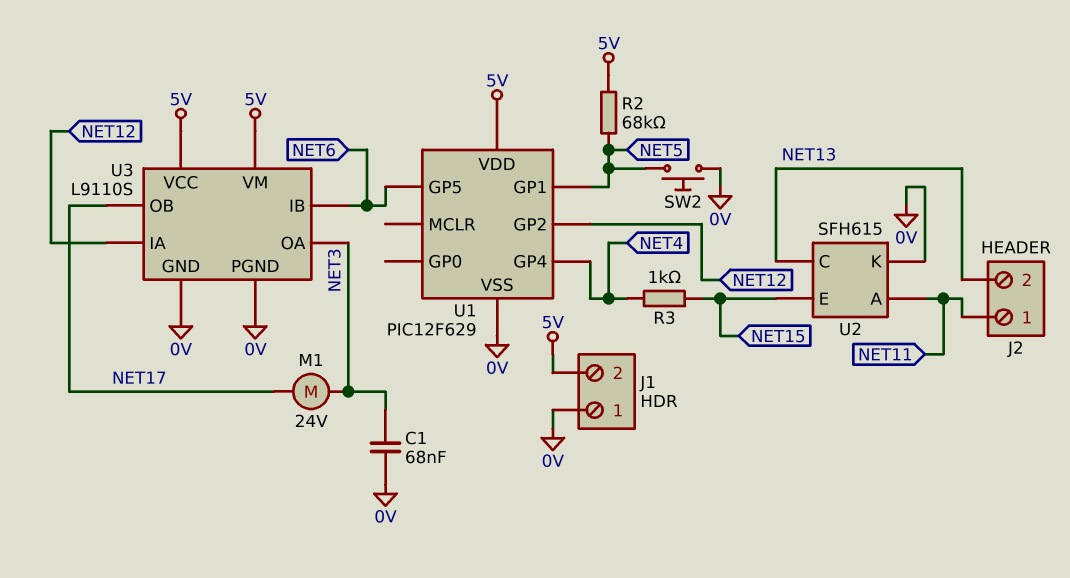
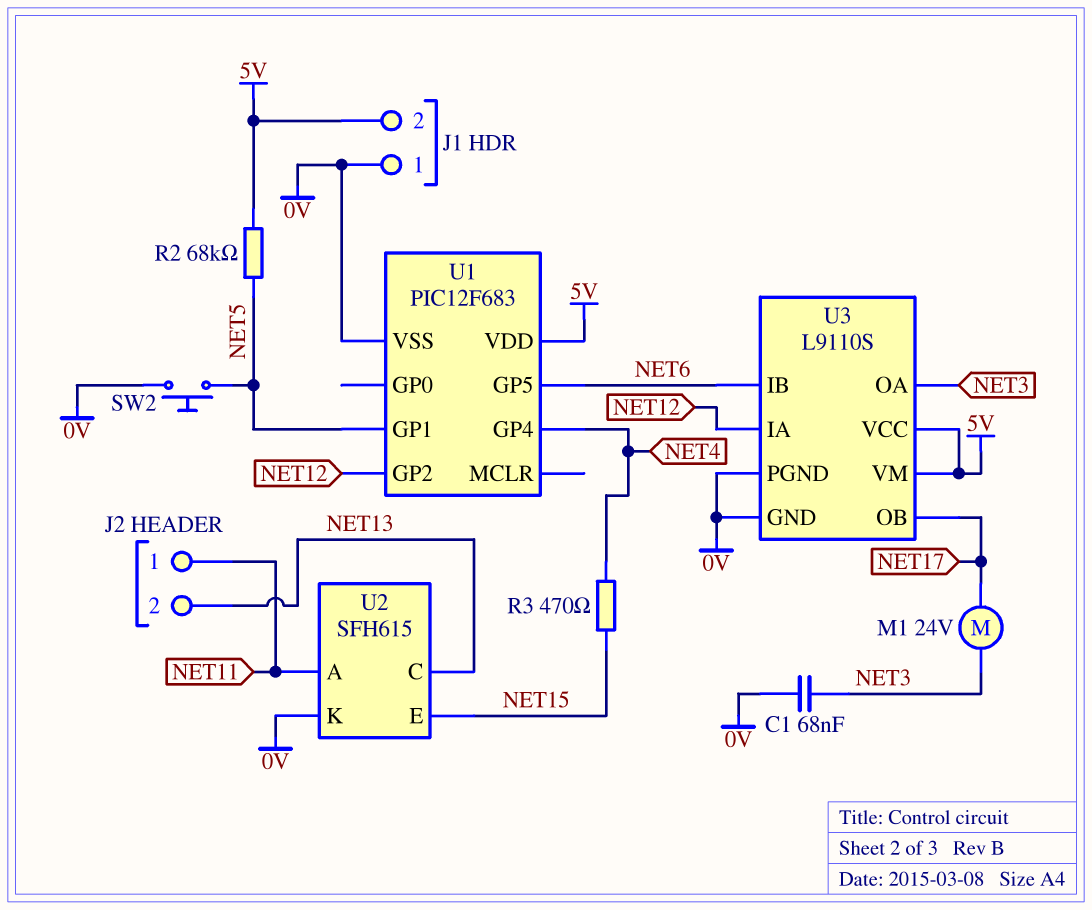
R3: 1k (NET4, NET15) -> 470 (NET4, NET15)
U1: PIC12F629 -> PIC12F683

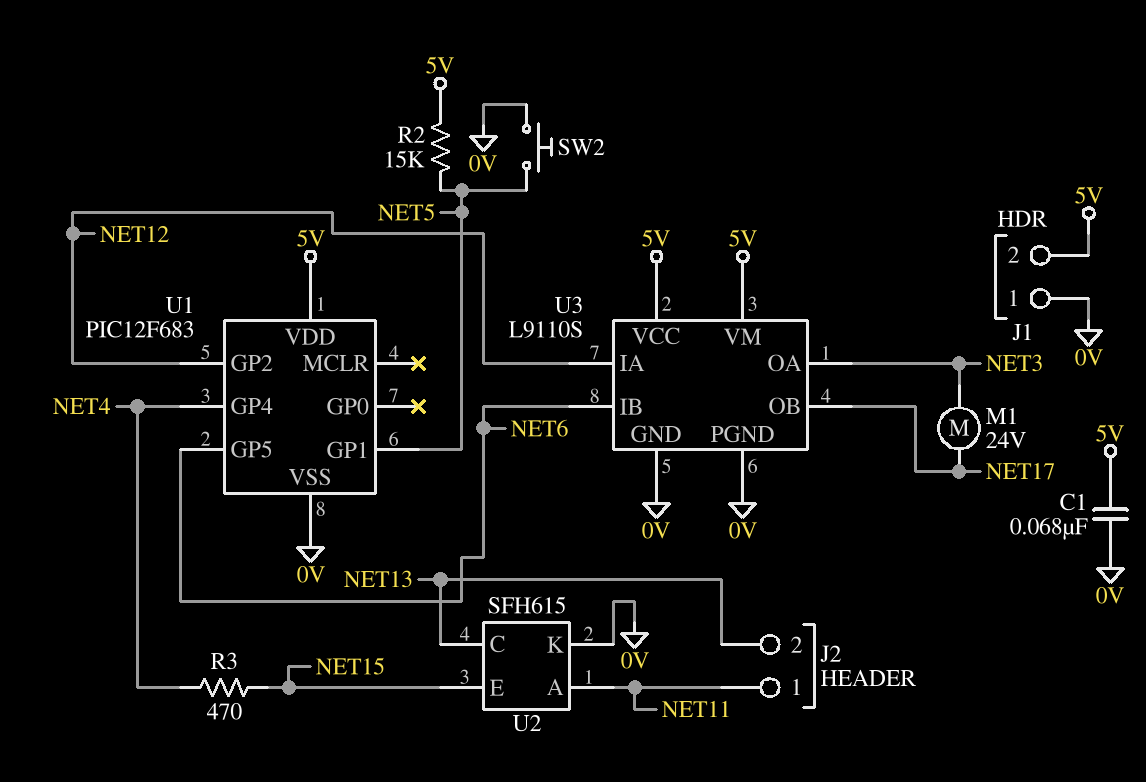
C1: 68nF (0V, NET3) -> 68nF (0V, 5V)
R2: 68k (5V, NET5) -> 15k (5V, NET5)

